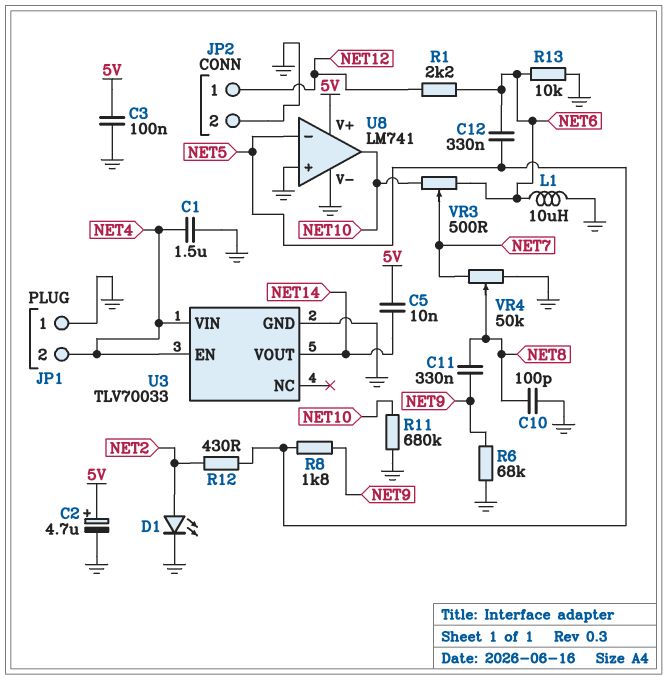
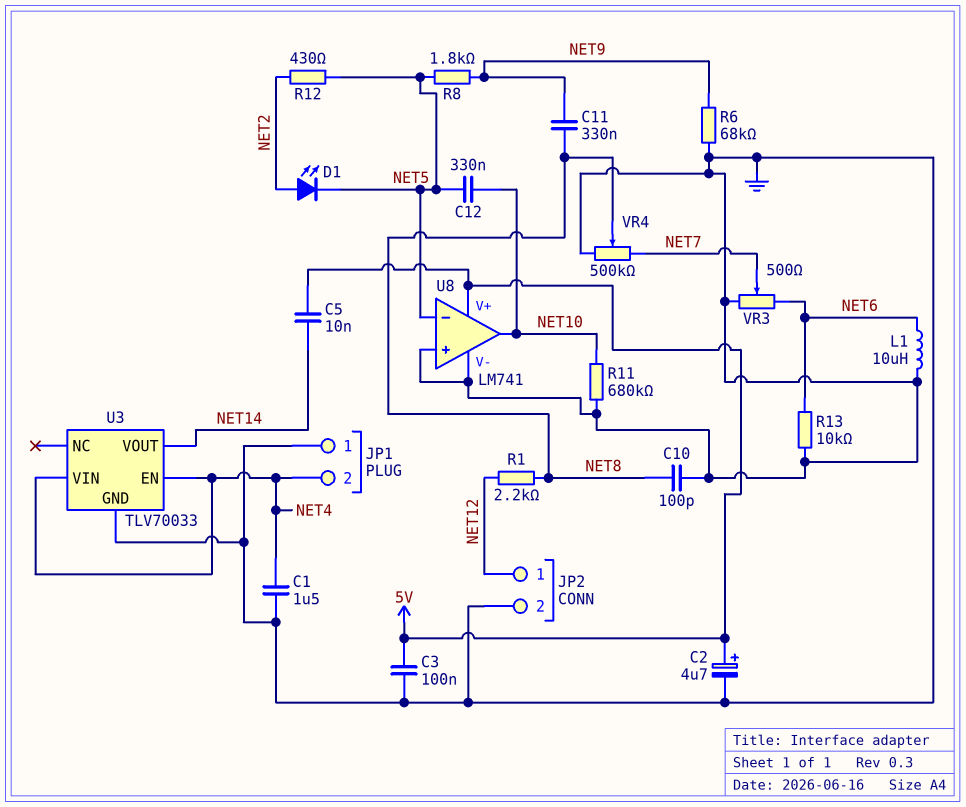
C12: 330nF (NET5, NET6) -> 330nF (NET5, NET10)
D1: LED (A NET2, K GND) -> LED (A NET2, K NET5)
R1: 2.2k (NET6, NET12) -> 2.2k (NET8, NET12)
VR3: 500 (NET6, NET10, wiper NET7) -> 500 (GND, NET6, wiper NET7)
VR4: 50k (GND, NET7, wiper NET8) -> 500k (GND, NET7, wiper NET8)

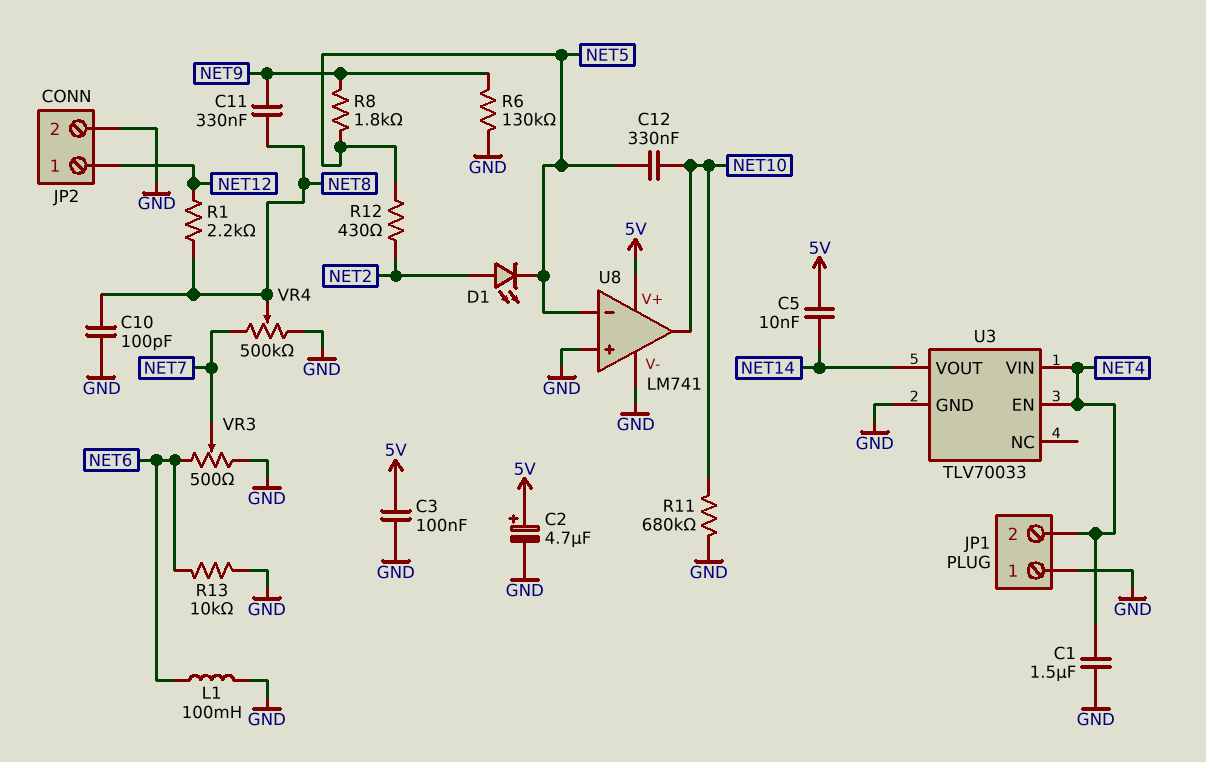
L1: 10uH (GND, NET6) -> 100mH (GND, NET6)
R6: 68k (GND, NET9) -> 130k (GND, NET9)

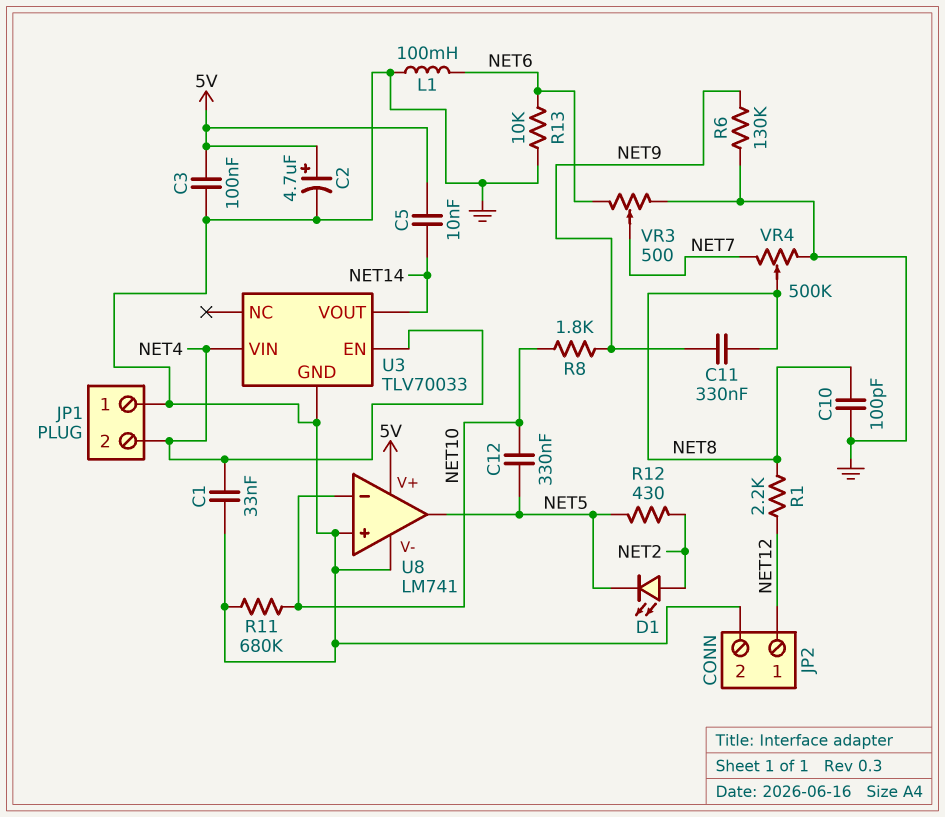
C1: 1.5uF (GND, NET4) -> 33nF (GND, NET4)
R8: 1.8k (NET5, NET9) -> 1.8k (NET9, NET10)
U8 pin in-: NET5 -> NET10
U8 pin out: NET10 -> NET5

